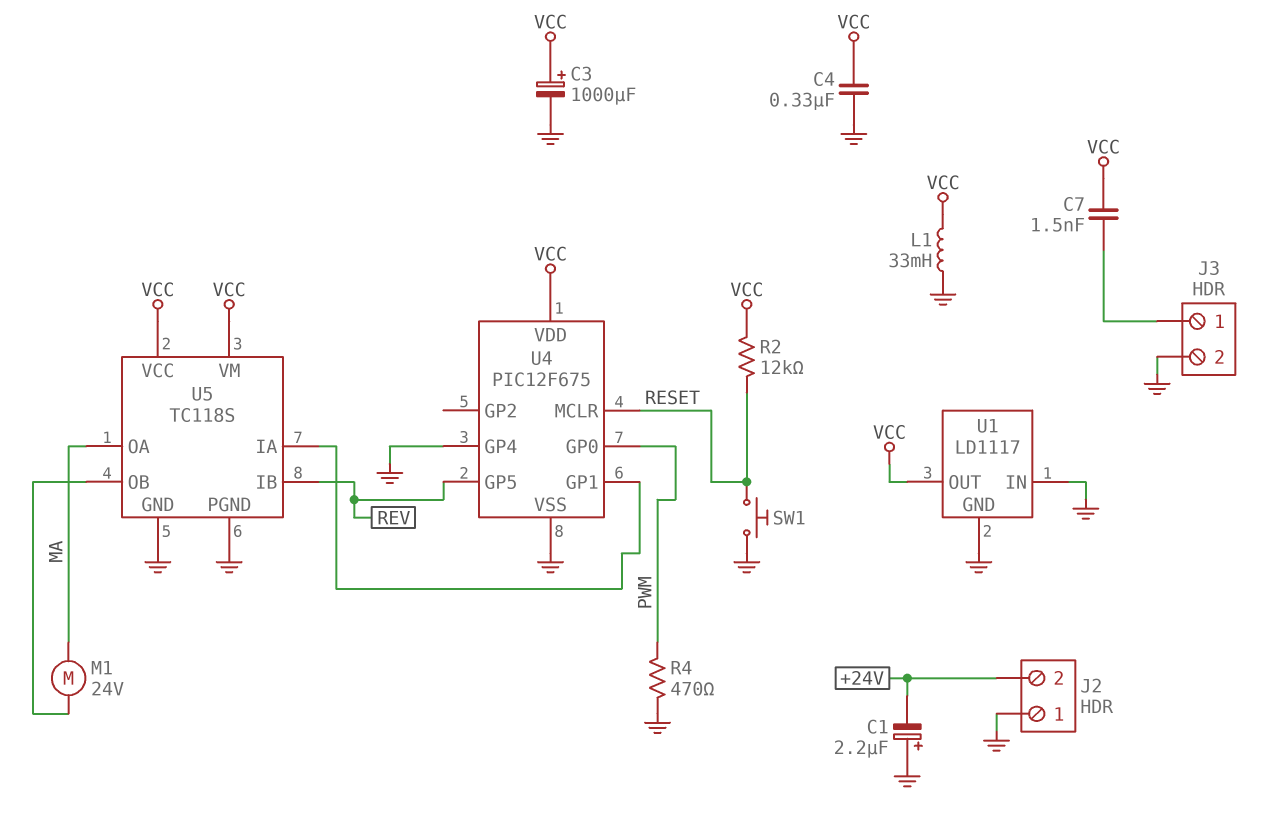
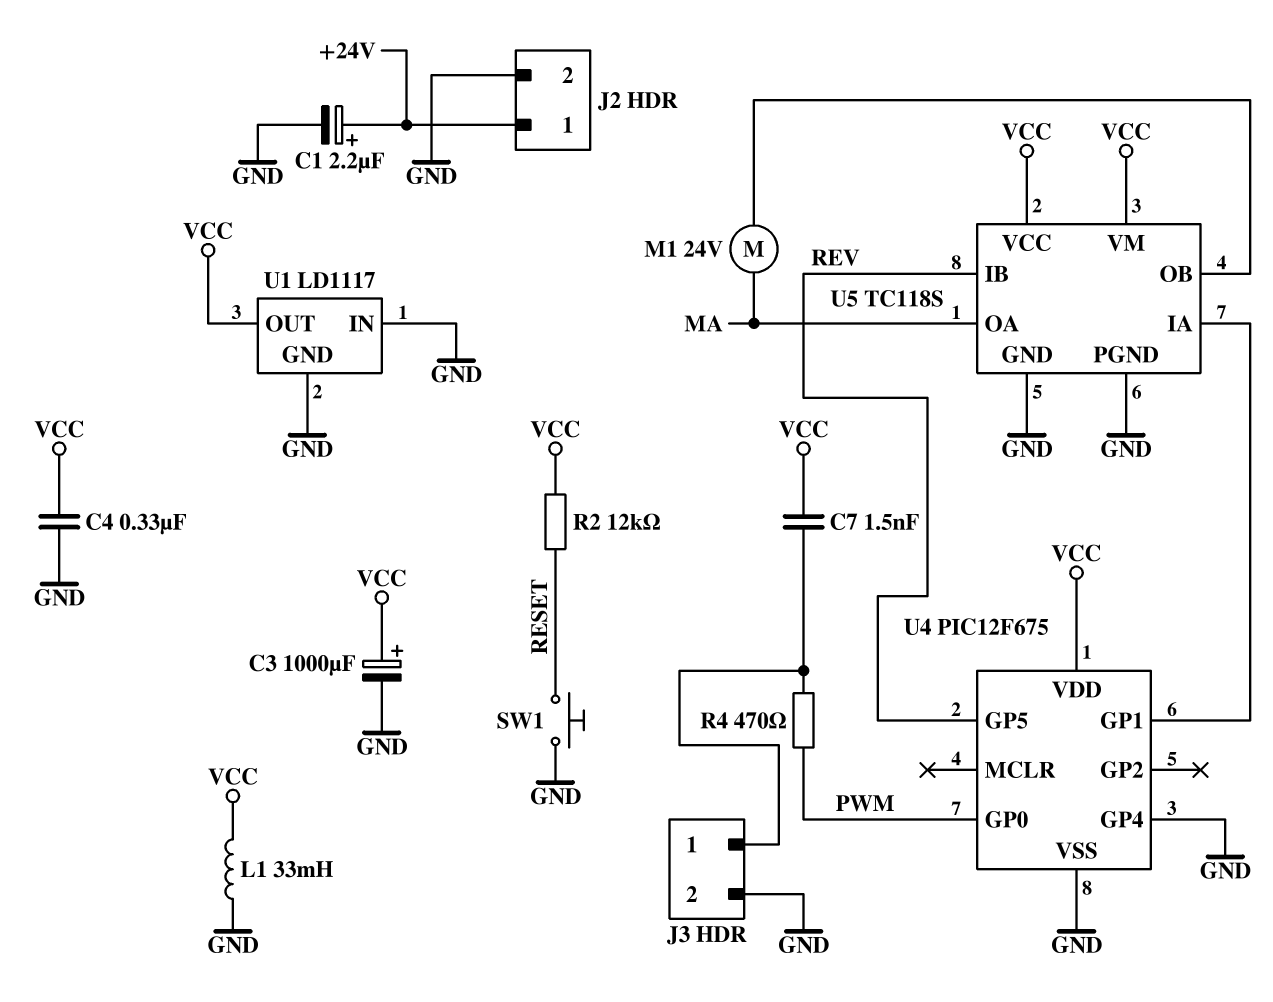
C1: 2.2uF (plus GND, minus +24V) -> 2.2uF (plus +24V, minus GND)
J2 pin 1: GND -> +24V
J2 pin 2: +24V -> GND
R4: 470 (GND, PWM) -> 470 (J3/1, PWM)
U4 pin MCLR: RESET -> none

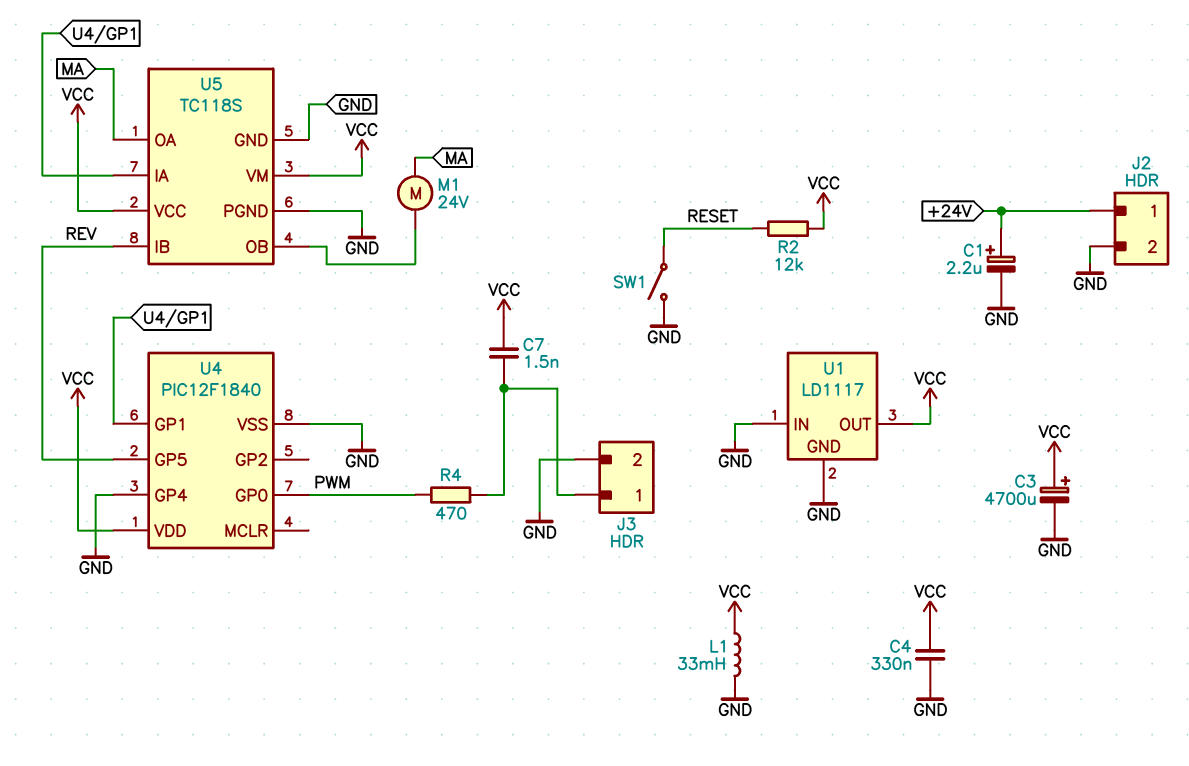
C3: 1000uF (plus VCC, minus GND) -> 4700uF (plus VCC, minus GND)
SW1: button (GND, RESET) -> switch (GND, RESET)
U4: PIC12F675 -> PIC12F1840

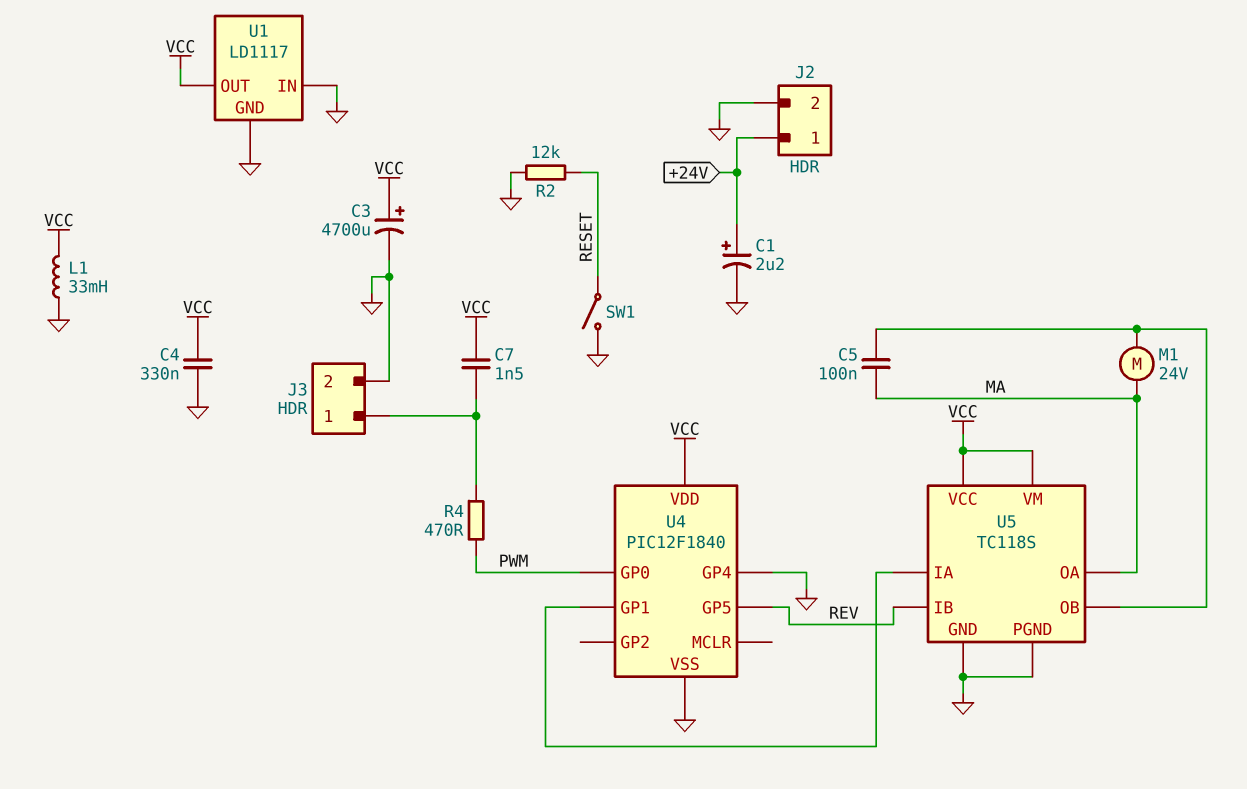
C5: none -> 100nF (MA, U5/OB)
R2: 12k (RESET, VCC) -> 12k (GND, RESET)

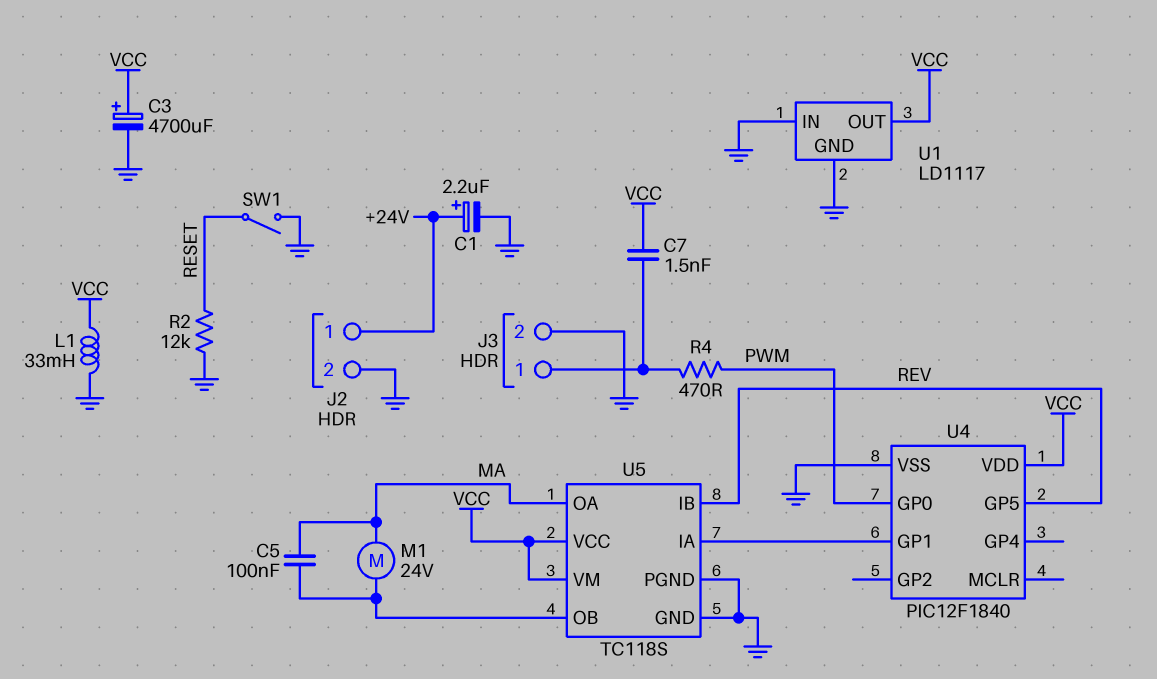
C4: 330nF (GND, VCC) -> none
U4 pin GP4: GND -> none

